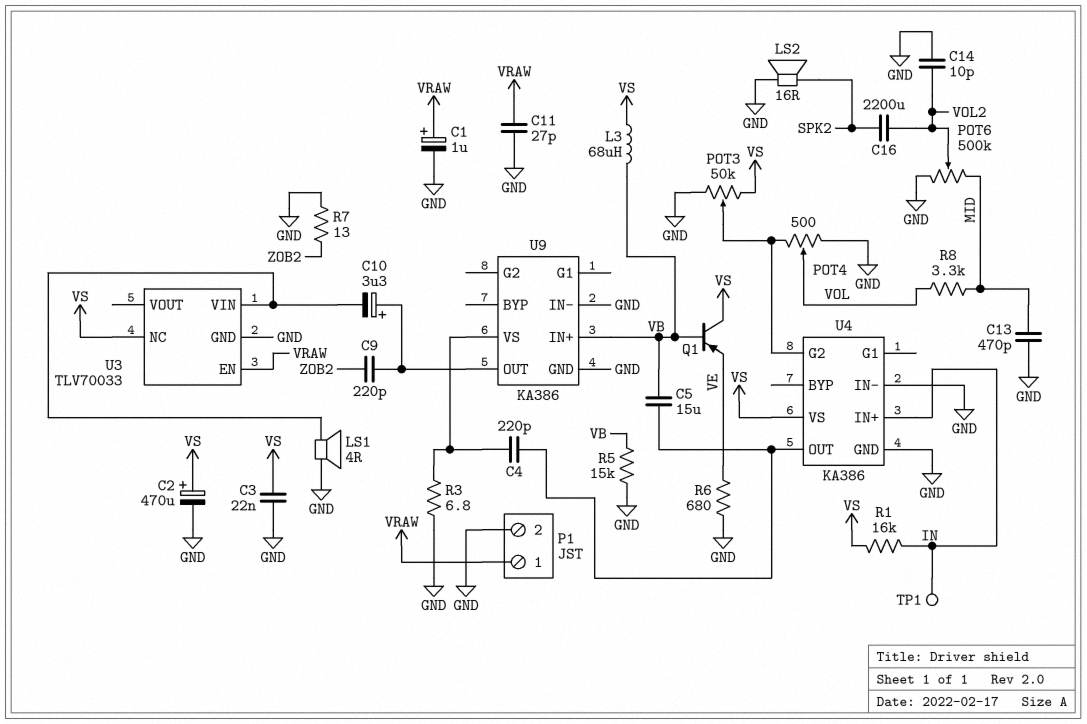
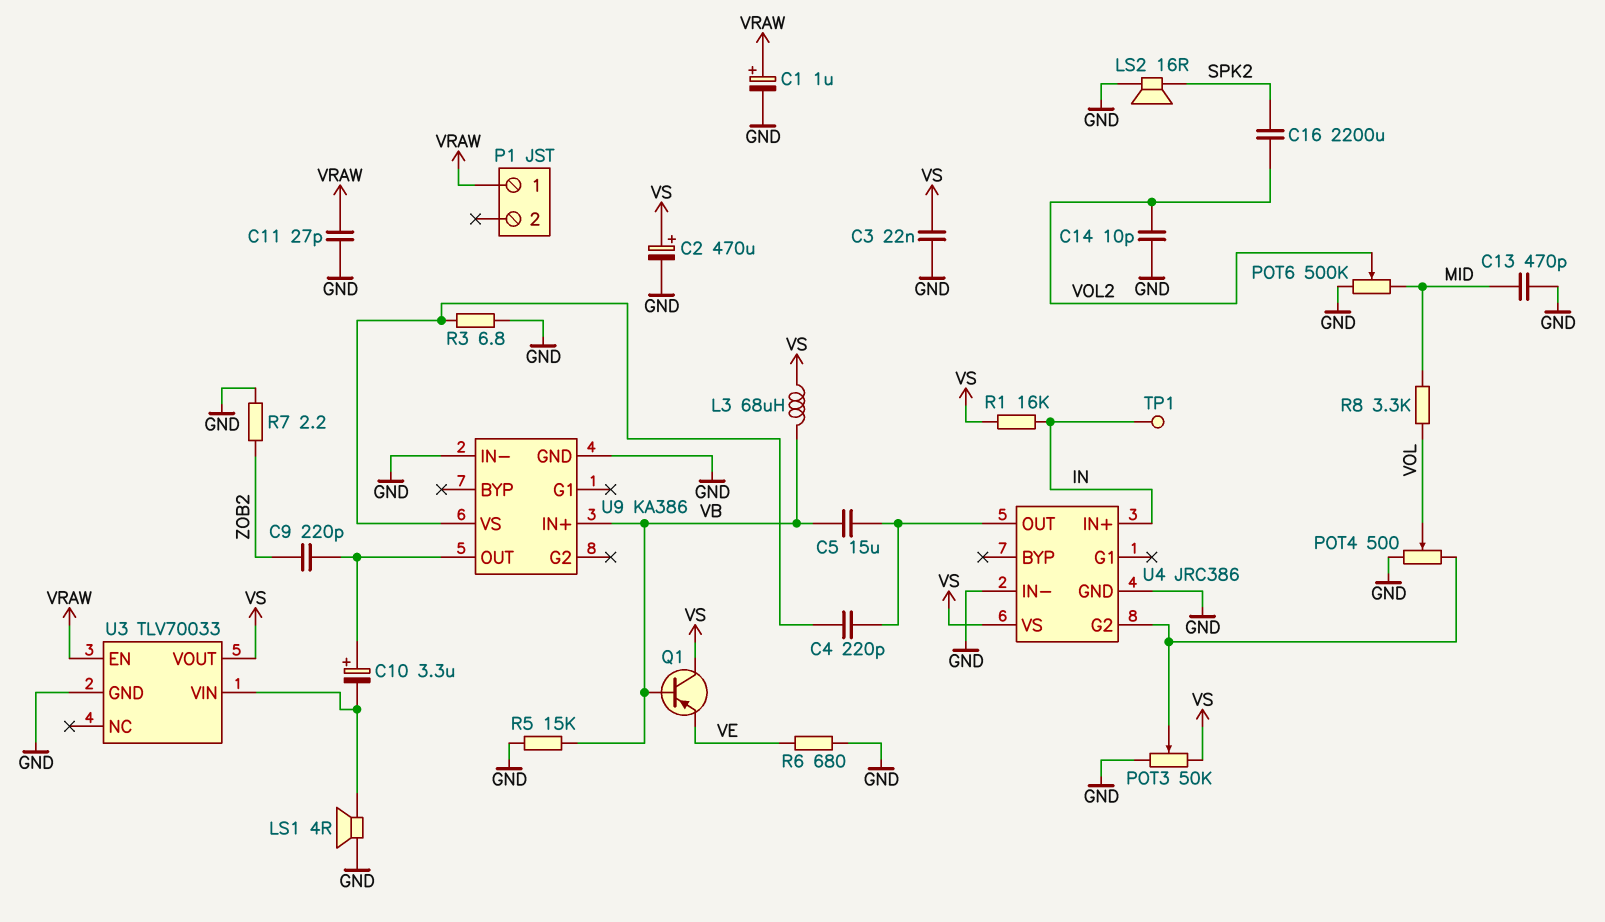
P1 pin 2: GND -> none
R7: 13 (GND, ZOB2) -> 2.2 (GND, ZOB2)
U3 pin NC: VS -> none
U3 pin VOUT: none -> VS
U4: KA386 -> JRC386

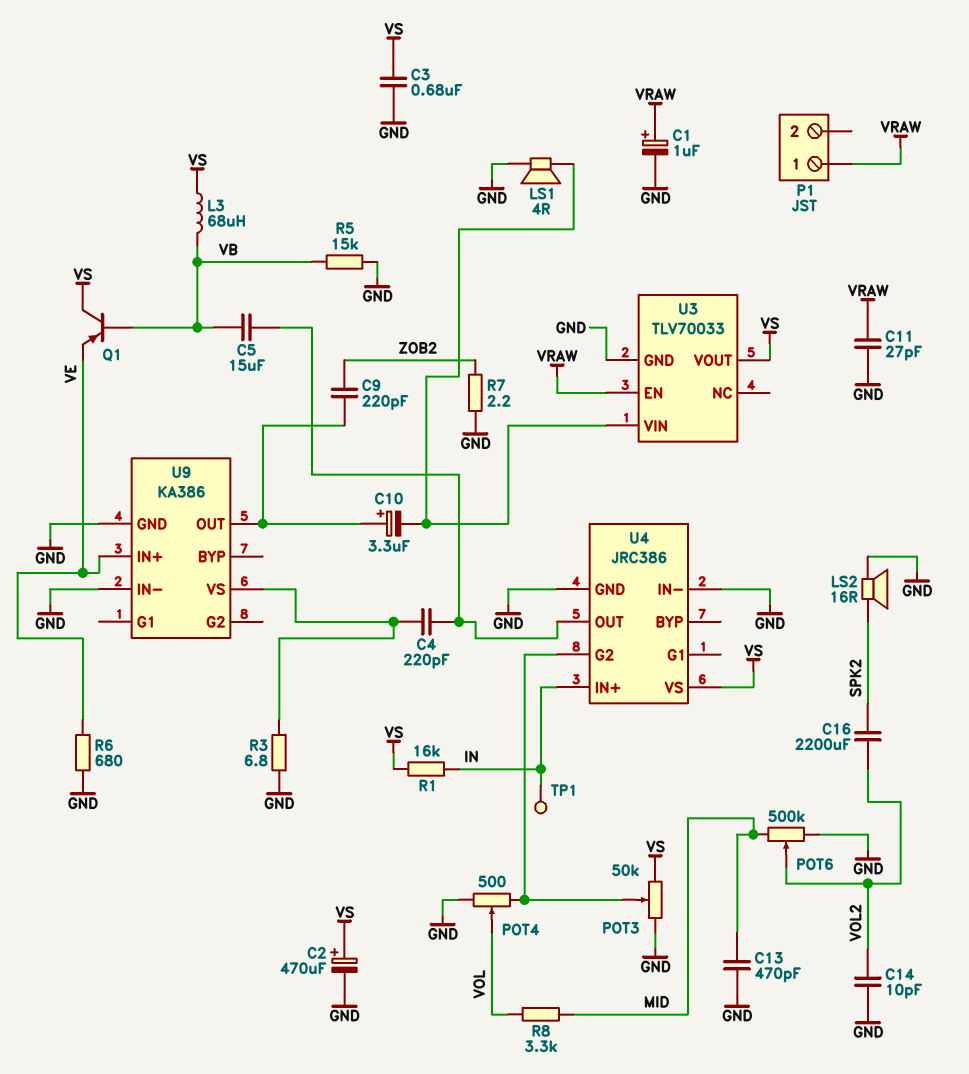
C3: 22nF (GND, VS) -> 680nF (GND, VS)
U9 pin IN+: VB -> VE

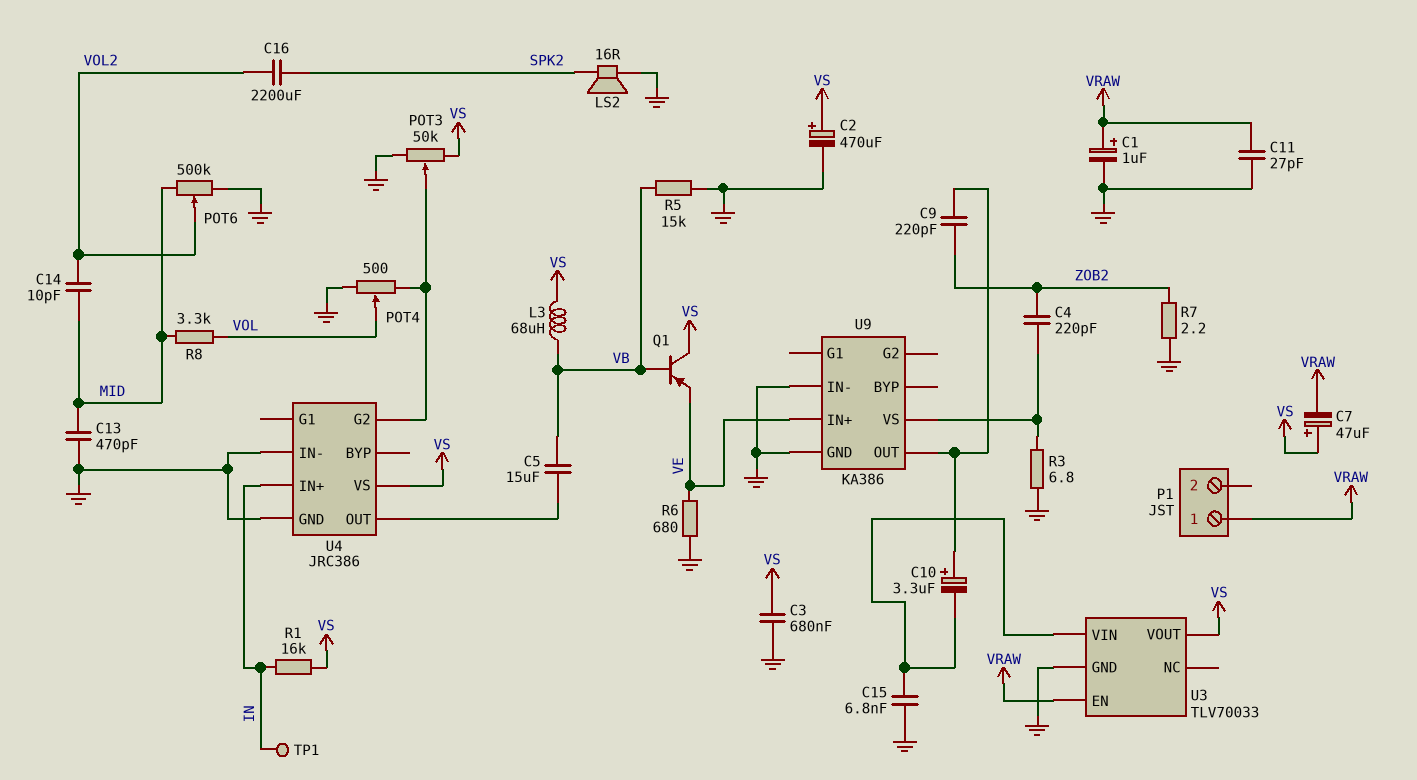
C4: 220pF (U4/OUT, U9/VS) -> 220pF (U9/VS, ZOB2)
C7: none -> 47uF (plus VS, minus VRAW)
C14: 10pF (GND, VOL2) -> 10pF (MID, VOL2)
C15: none -> 6.8nF (GND, U3/VIN)
LS1: speaker 4R (GND, U3/VIN) -> none

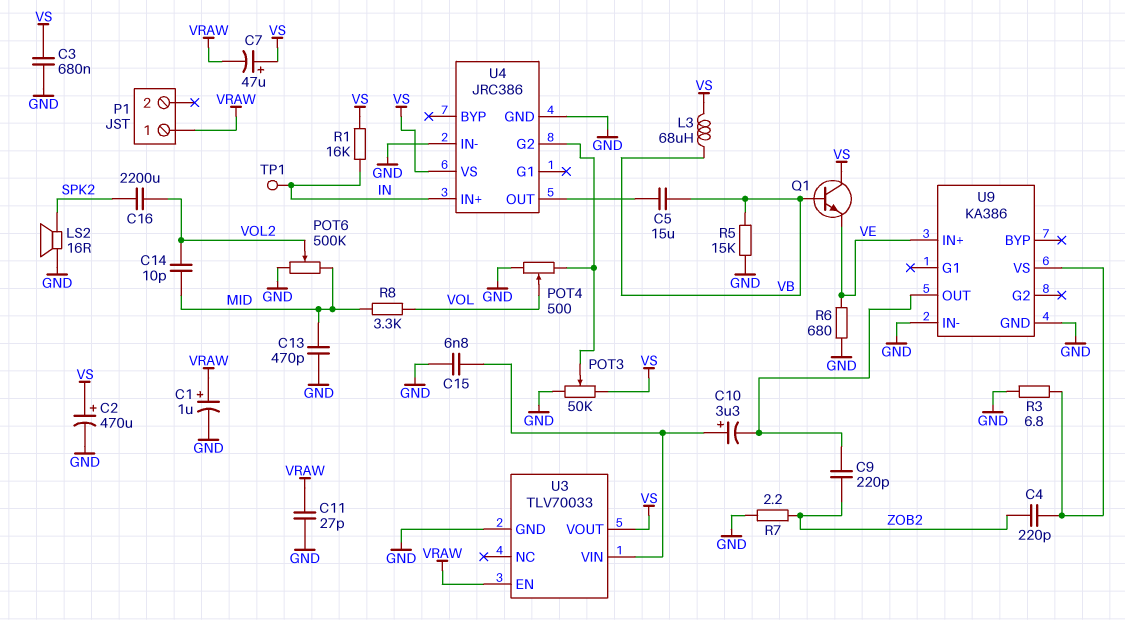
C10: 3.3uF (plus U9/OUT, minus U3/VIN) -> 3.3uF (plus U3/VIN, minus U9/OUT)
Q1: PNP (B VB, C VS, E VE) -> NPN (B VB, C VS, E VE)

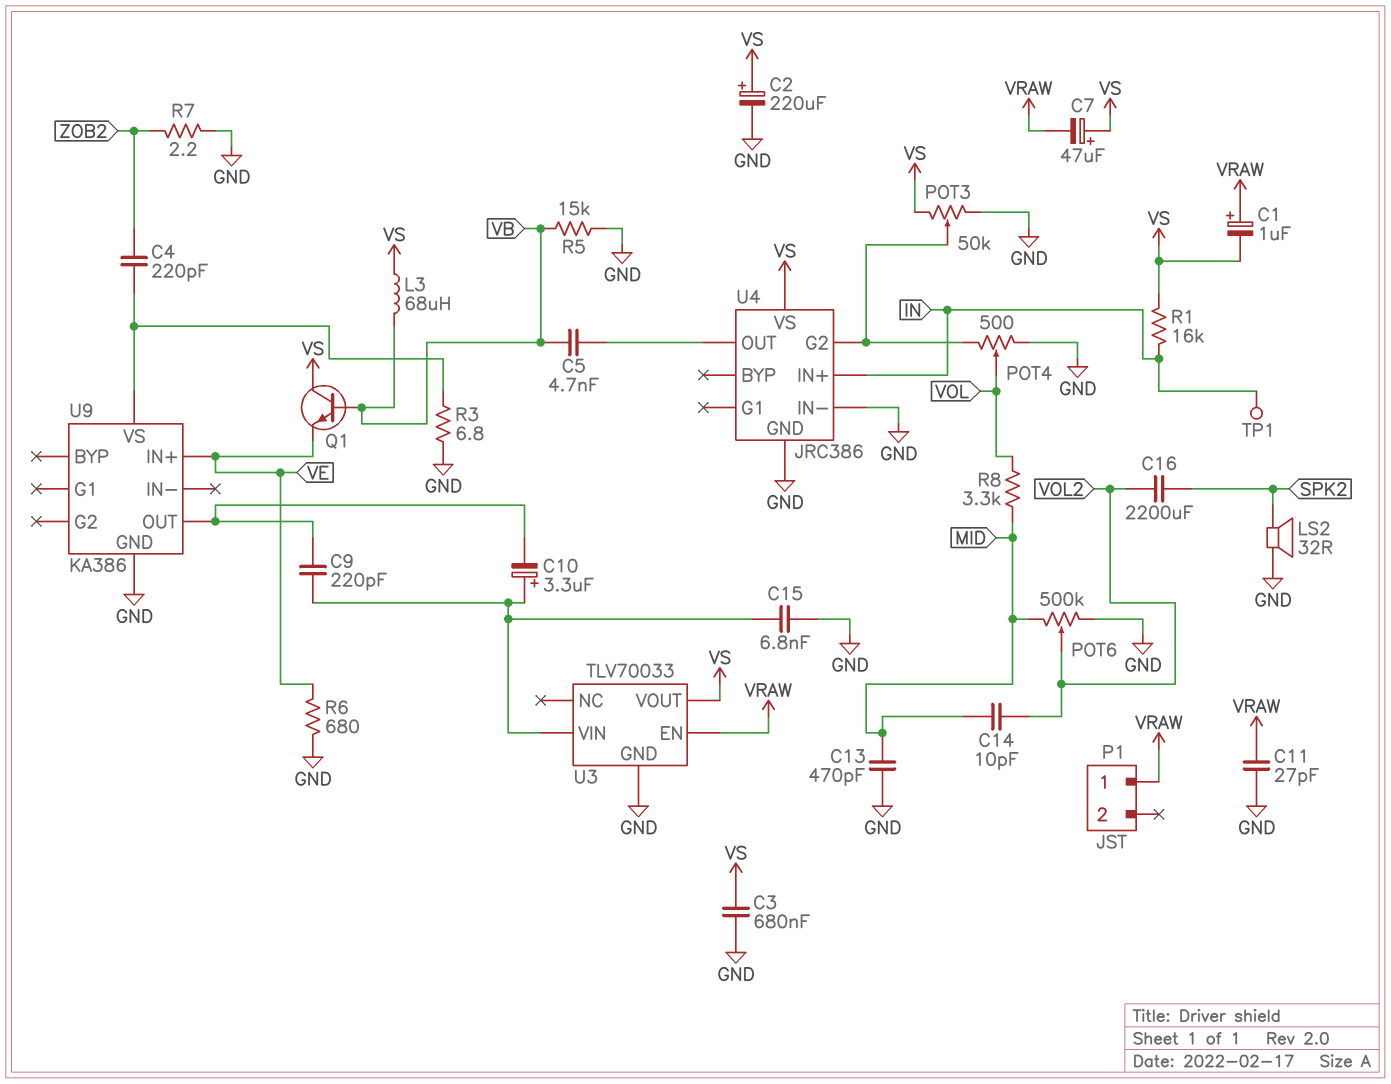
C1: 1uF (plus VRAW, minus GND) -> 1uF (plus VRAW, minus VS)
C2: 470uF (plus VS, minus GND) -> 220uF (plus VS, minus GND)
C5: 15uF (U4/OUT, VB) -> 4.7nF (U4/OUT, VB)
C9: 220pF (U9/OUT, ZOB2) -> 220pF (U3/VIN, U9/OUT)
LS2: speaker 16R (GND, SPK2) -> speaker 32R (GND, SPK2)
U9 pin IN-: GND -> none

